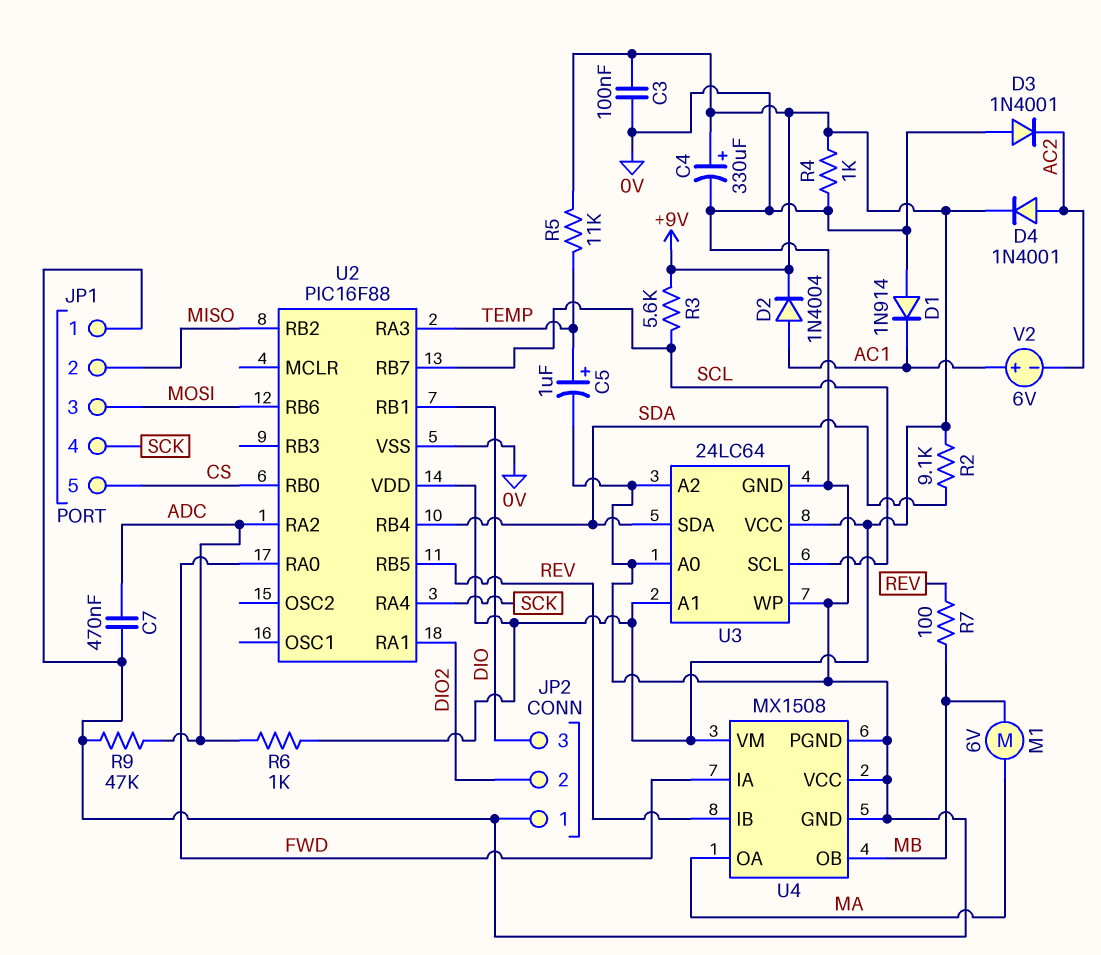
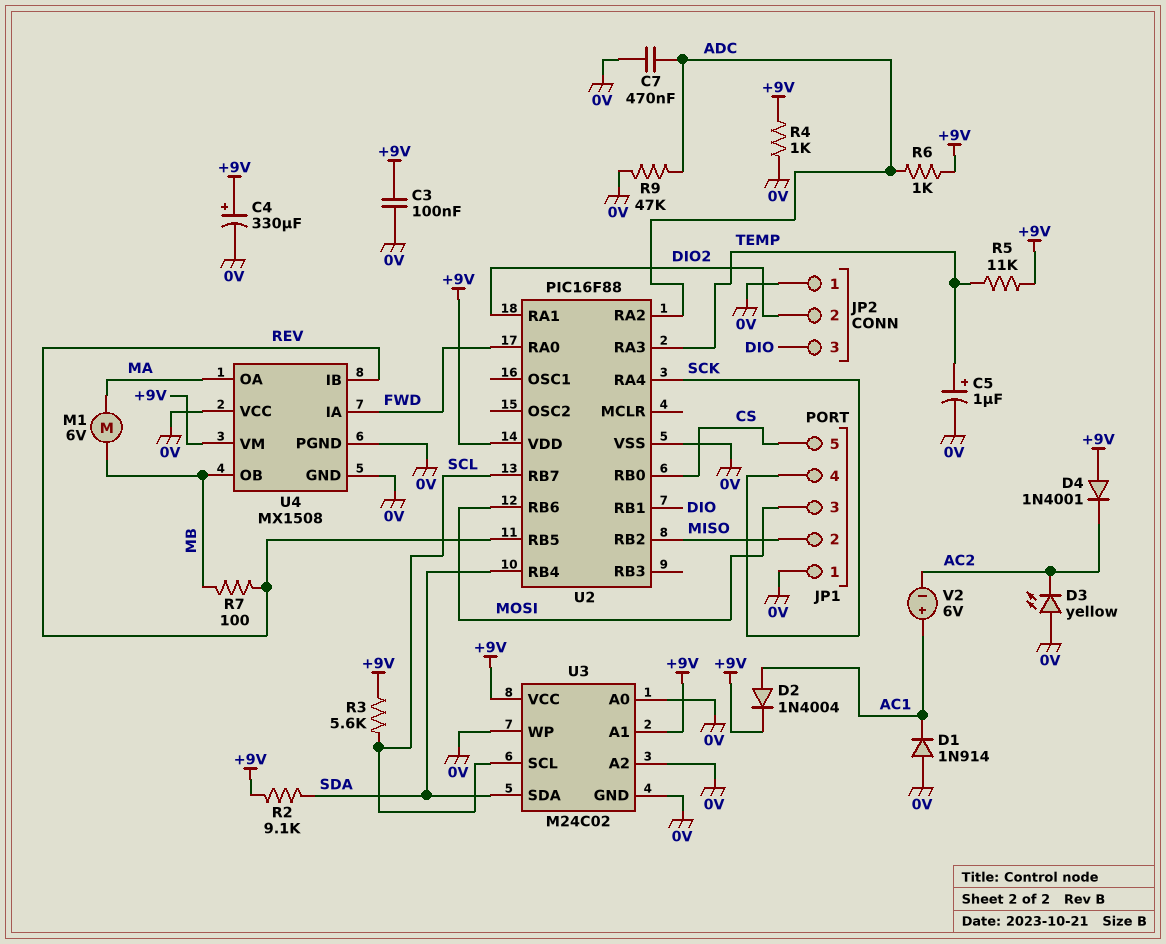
D3: diode 1N4001 (A 0V, K AC2) -> LED yellow (A 0V, K AC2)
D4: diode 1N4001 (A AC2, K +9V) -> diode 1N4001 (A +9V, K AC2)
U3: 24LC64 -> M24C02

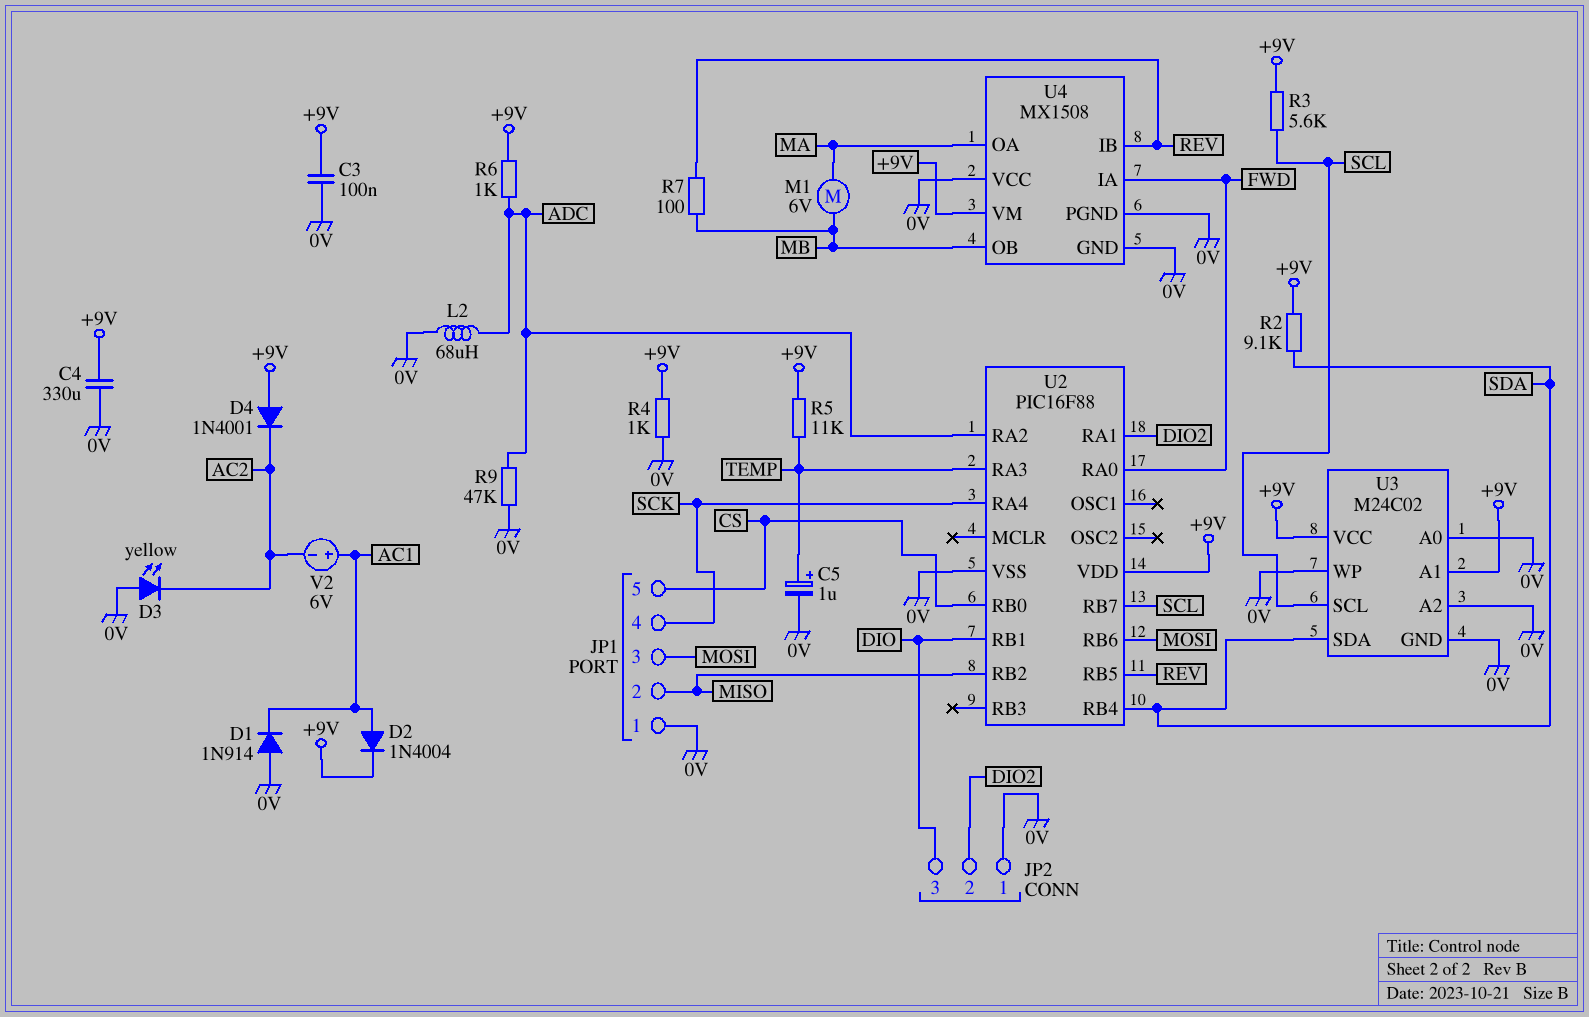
C4: 330uF (plus +9V, minus 0V) -> 330uF (+9V, 0V)
C7: 470nF (0V, ADC) -> none
L2: none -> 68uH (0V, ADC)

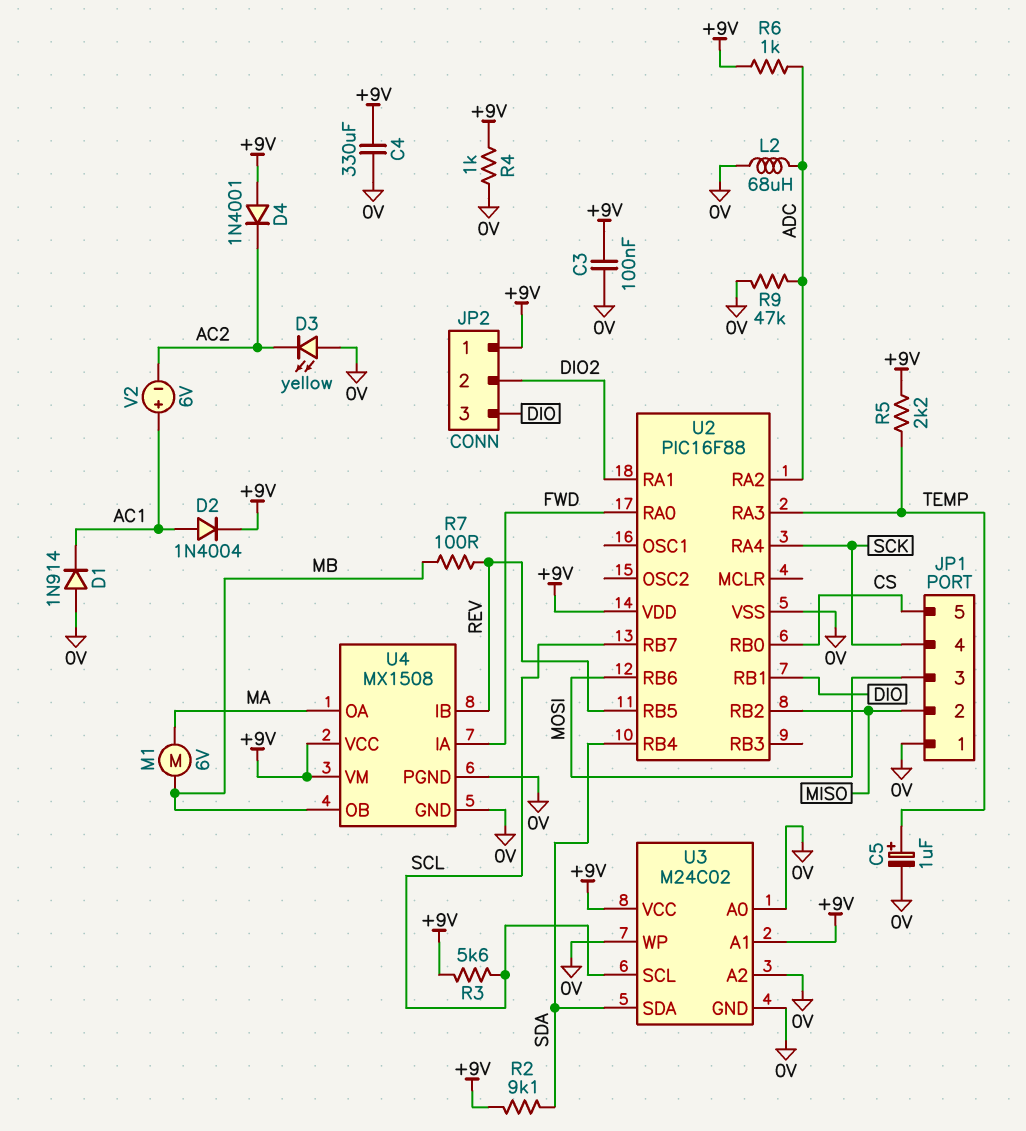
JP2 pin 1: 0V -> +9V
R5: 11k (+9V, TEMP) -> 2.2k (+9V, TEMP)
U4 pin VCC: 0V -> +9V

